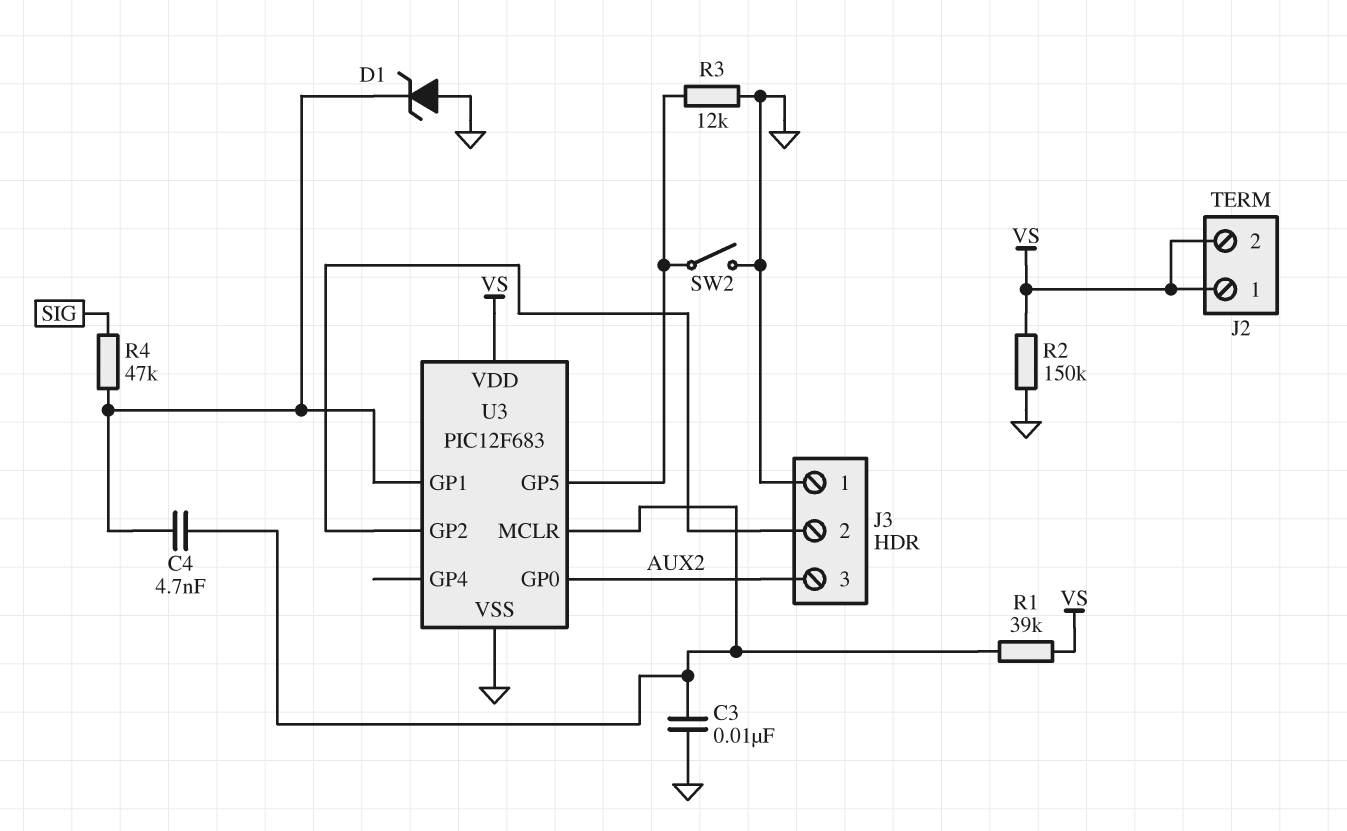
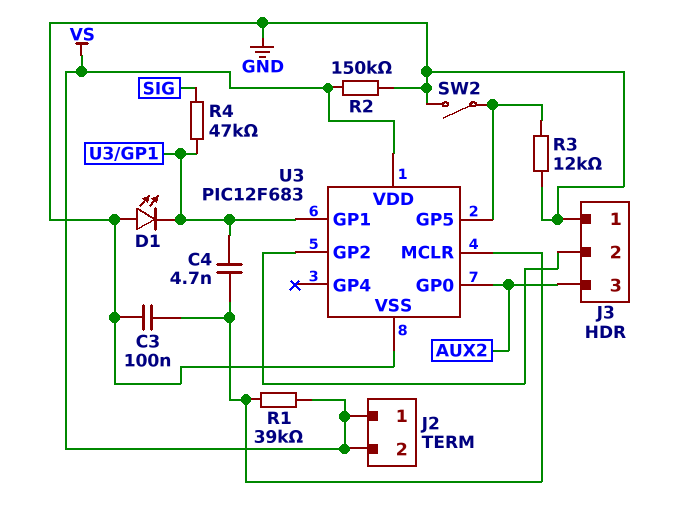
C3: 10nF (GND, U3/MCLR) -> 100nF (GND, U3/MCLR)
D1: zener (A GND, K U3/GP1) -> LED (A GND, K U3/GP1)

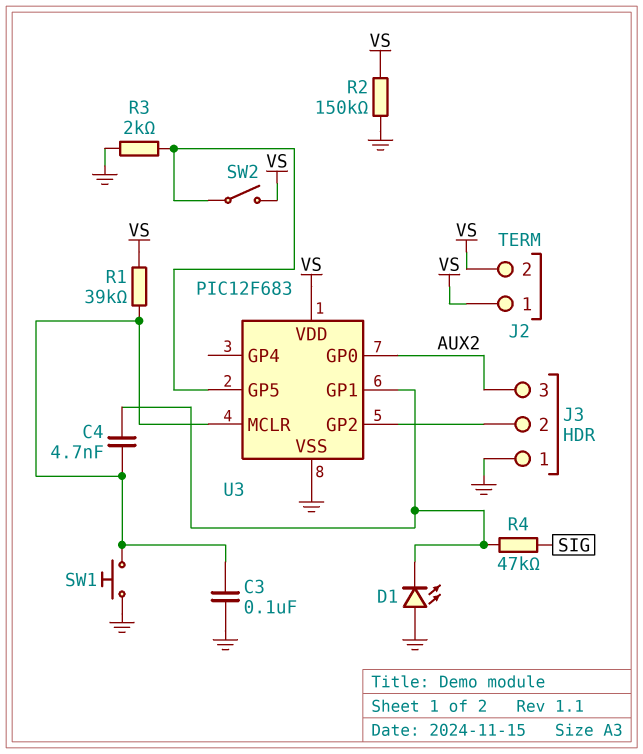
R3: 12k (GND, U3/GP5) -> 2k (GND, U3/GP5)
SW1: none -> button (GND, U3/MCLR)
SW2: switch (GND, U3/GP5) -> switch (U3/GP5, VS)

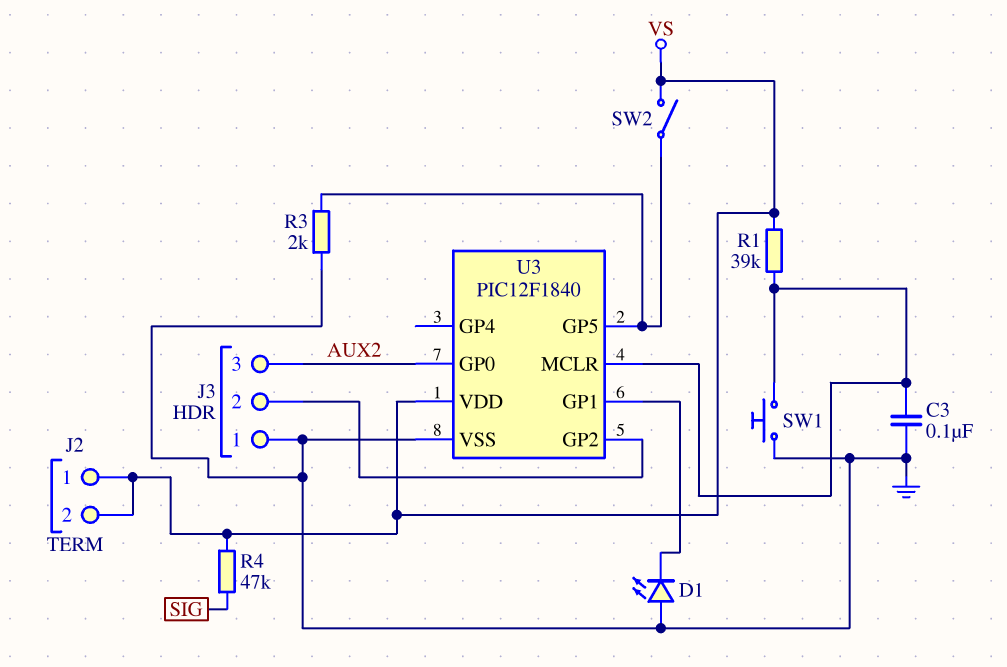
C4: 4.7nF (U3/GP1, U3/MCLR) -> none
R2: 150k (GND, VS) -> none
R4: 47k (SIG, U3/GP1) -> 47k (SIG, VS)
U3: PIC12F683 -> PIC12F1840

